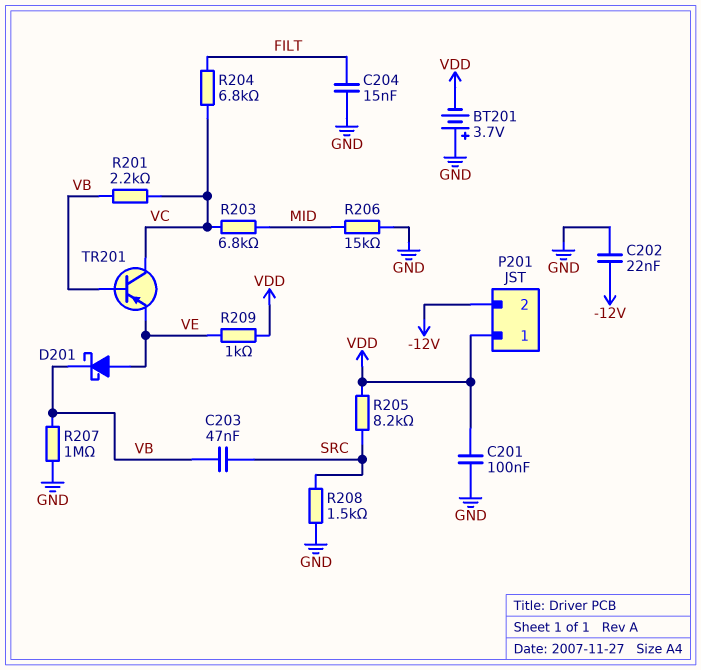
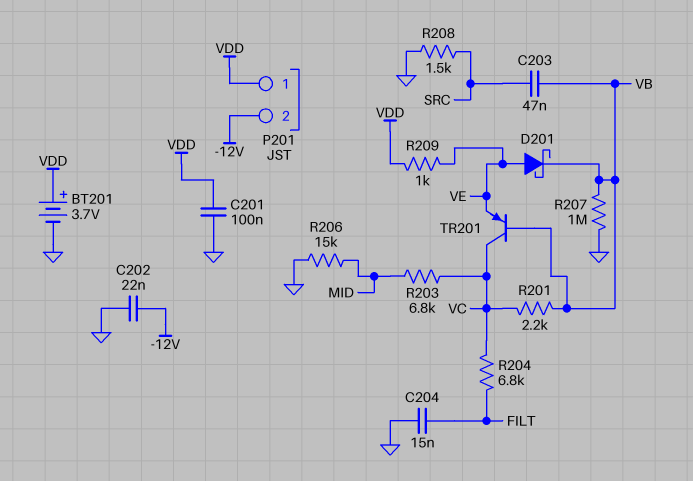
BT201: 3.7V (plus GND, minus VDD) -> 3.7V (plus VDD, minus GND)
R205: 8.2k (SRC, VDD) -> none

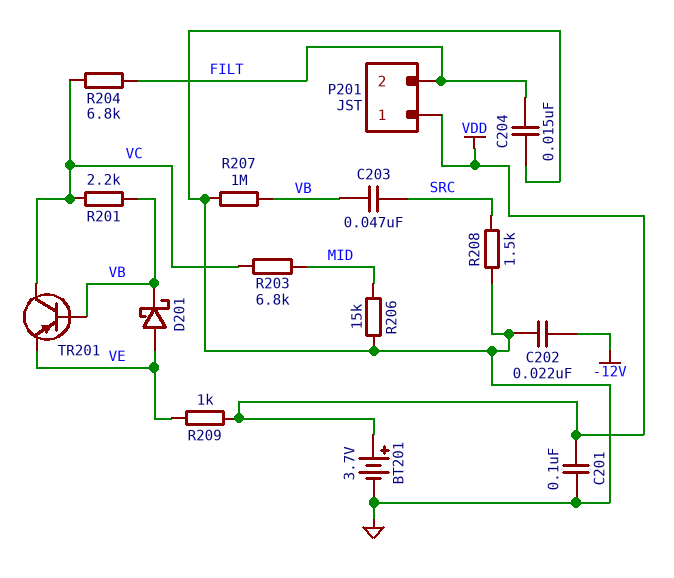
P201 pin 2: -12V -> FILT

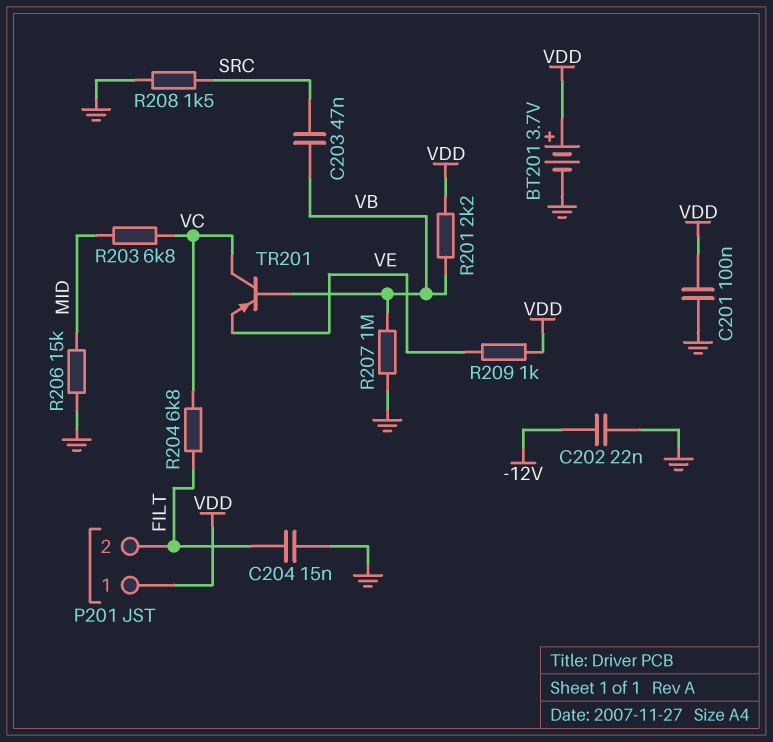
D201: schottky (A VE, K VB) -> none
R201: 2.2k (VB, VC) -> 2.2k (VB, VDD)

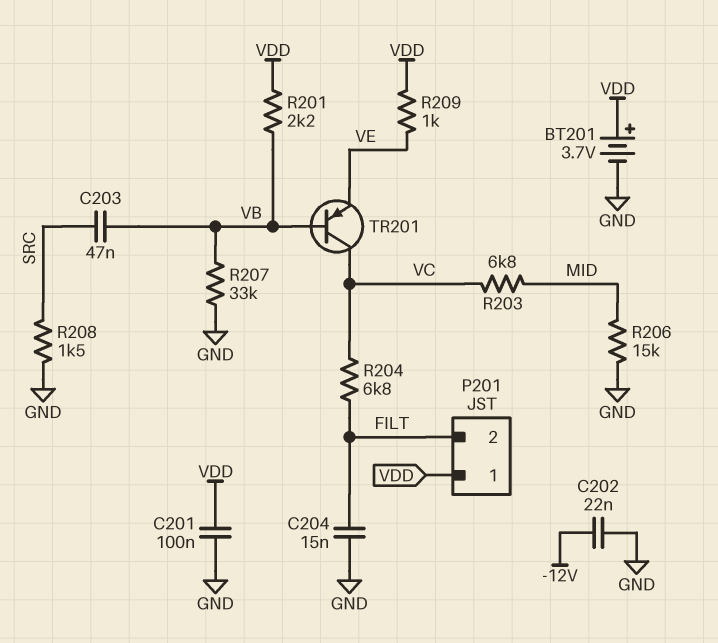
R207: 1M (GND, VB) -> 33k (GND, VB)

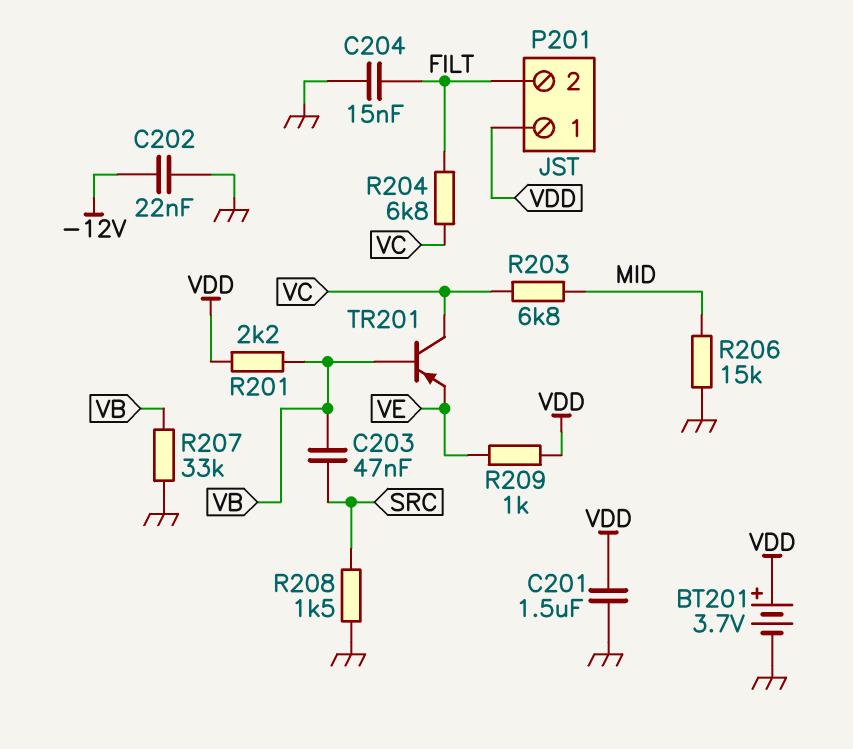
C201: 100nF (GND, VDD) -> 1.5uF (GND, VDD)

